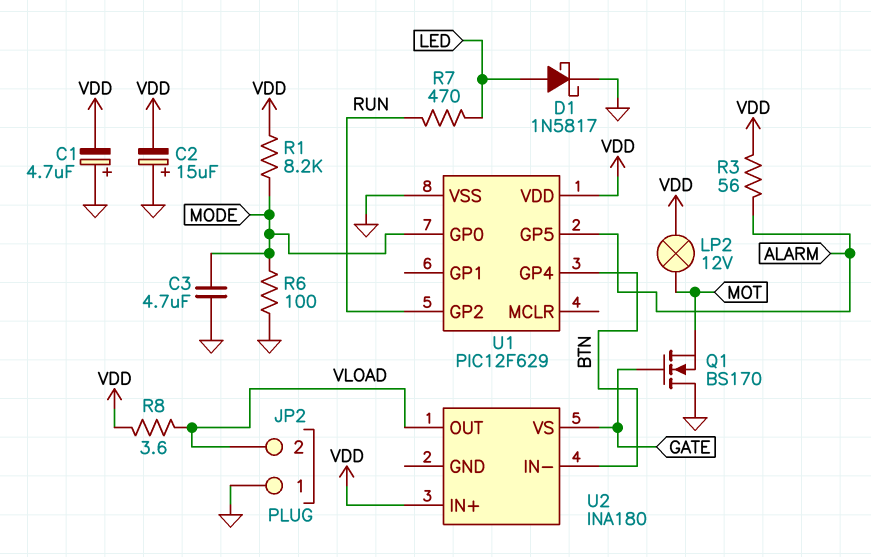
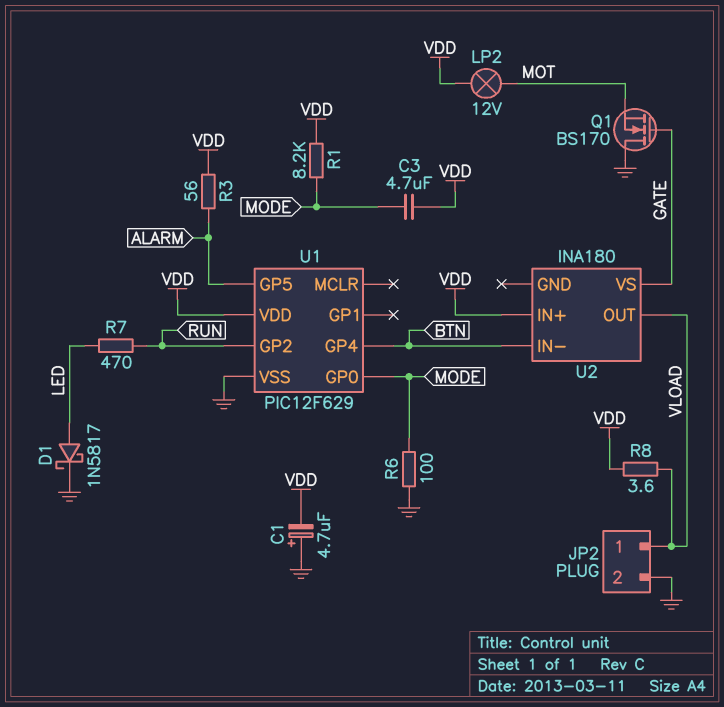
C2: 15uF (plus GND, minus VDD) -> none
C3: 4.7uF (GND, MODE) -> 4.7uF (MODE, VDD)
JP2 pin 1: GND -> VLOAD
JP2 pin 2: VLOAD -> GND

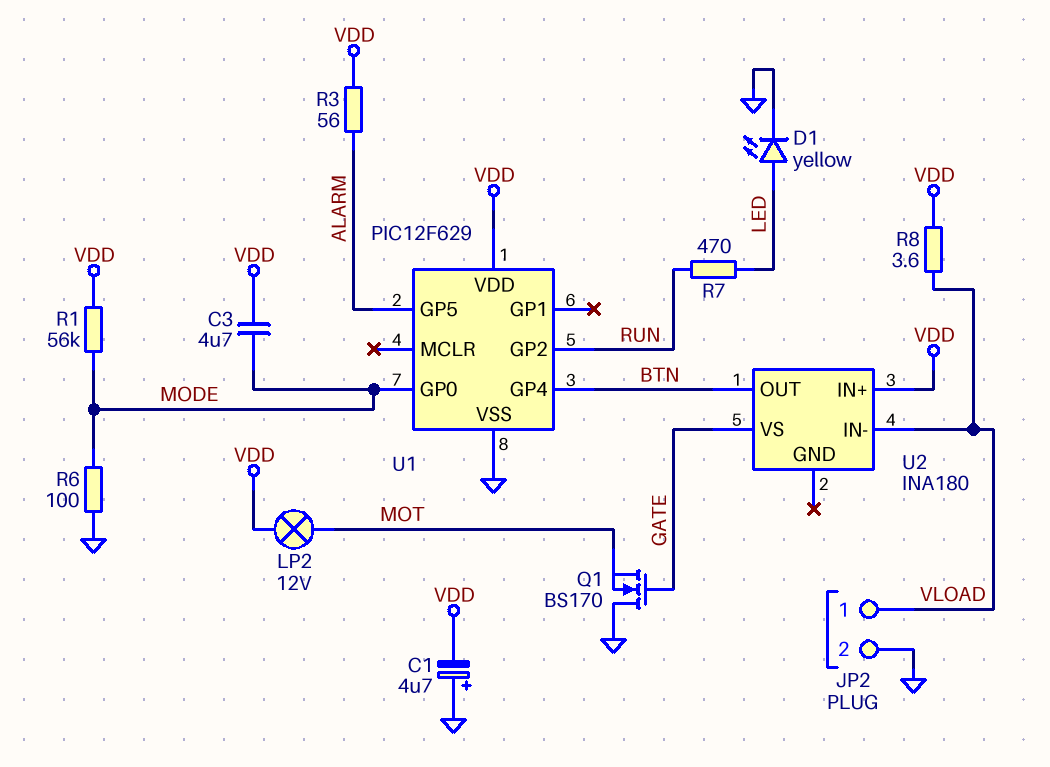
D1: schottky 1N5817 (A LED, K GND) -> LED yellow (A LED, K GND)
R1: 8.2k (MODE, VDD) -> 56k (MODE, VDD)
U2 pin IN-: BTN -> VLOAD
U2 pin OUT: VLOAD -> BTN

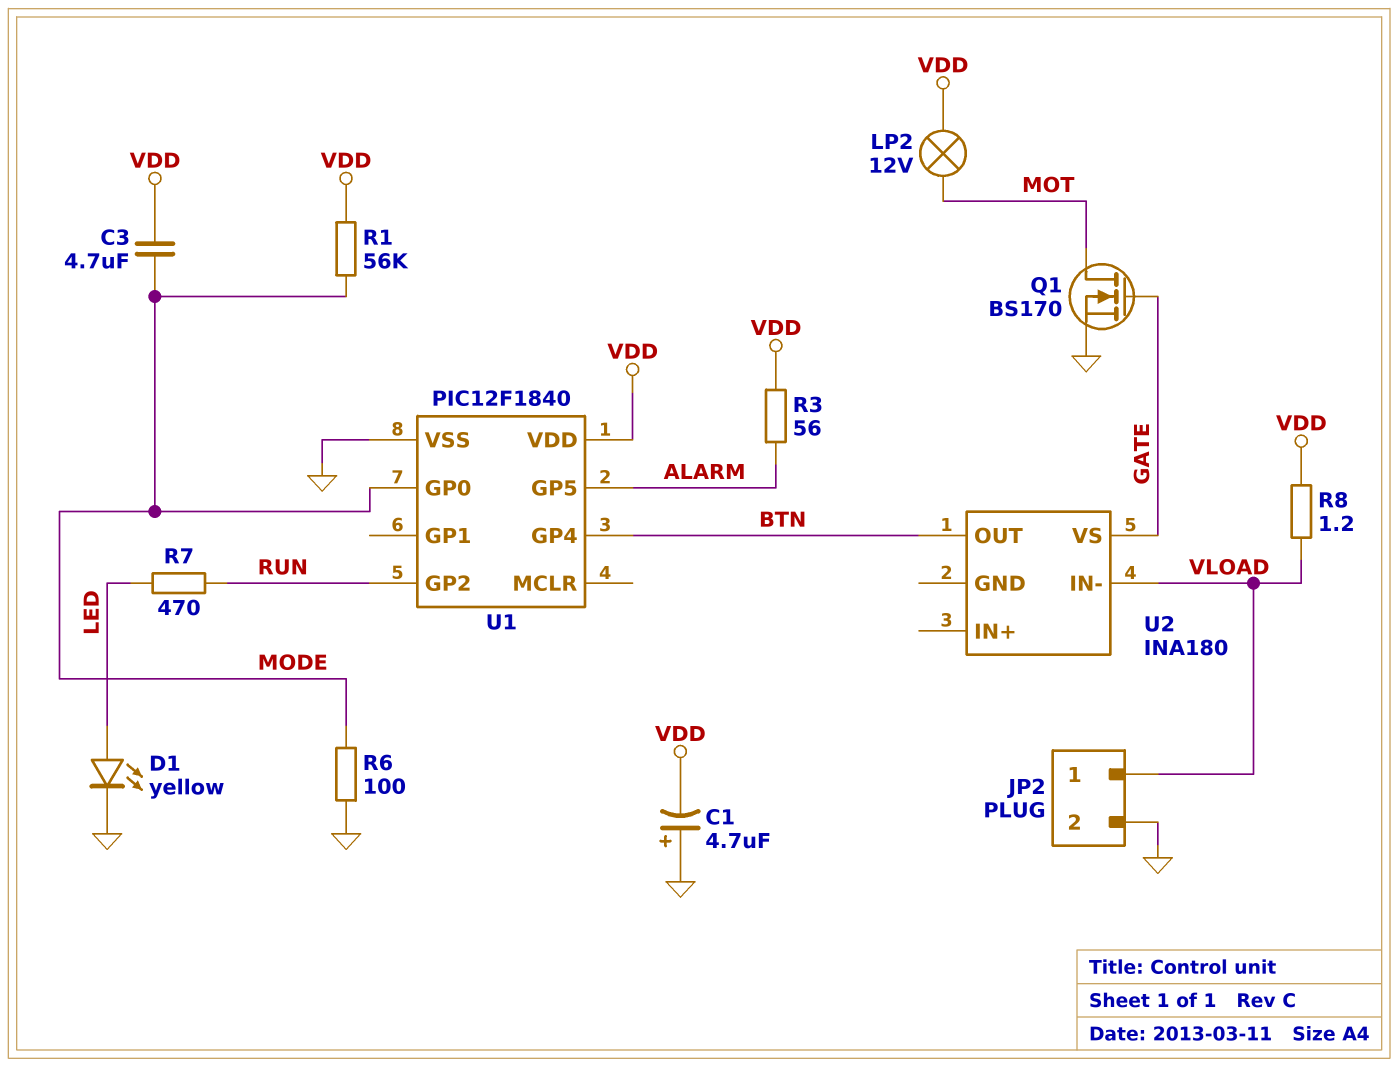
Q1: NMOS BS170 (G GATE, D GND, S MOT) -> NMOS BS170 (G GATE, D MOT, S GND)
R8: 3.6 (VDD, VLOAD) -> 1.2 (VDD, VLOAD)
U1: PIC12F629 -> PIC12F1840
U2 pin IN+: VDD -> none

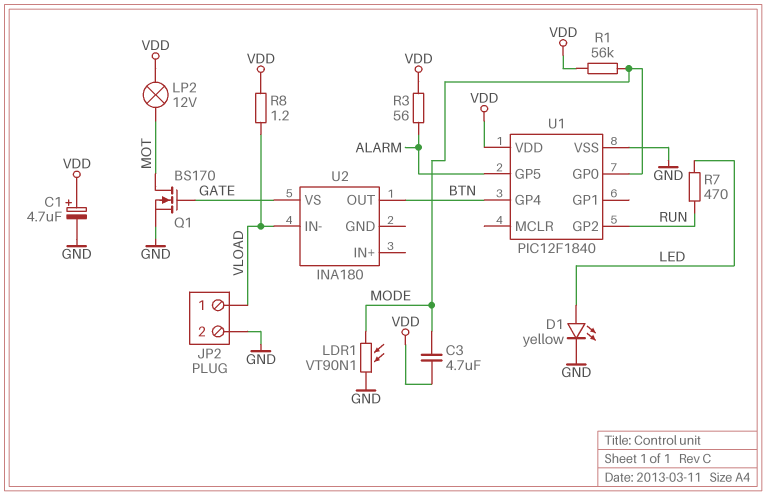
C1: 4.7uF (plus GND, minus VDD) -> 4.7uF (plus VDD, minus GND)
LDR1: none -> VT90N1 (GND, MODE)
R6: 100 (GND, MODE) -> none

